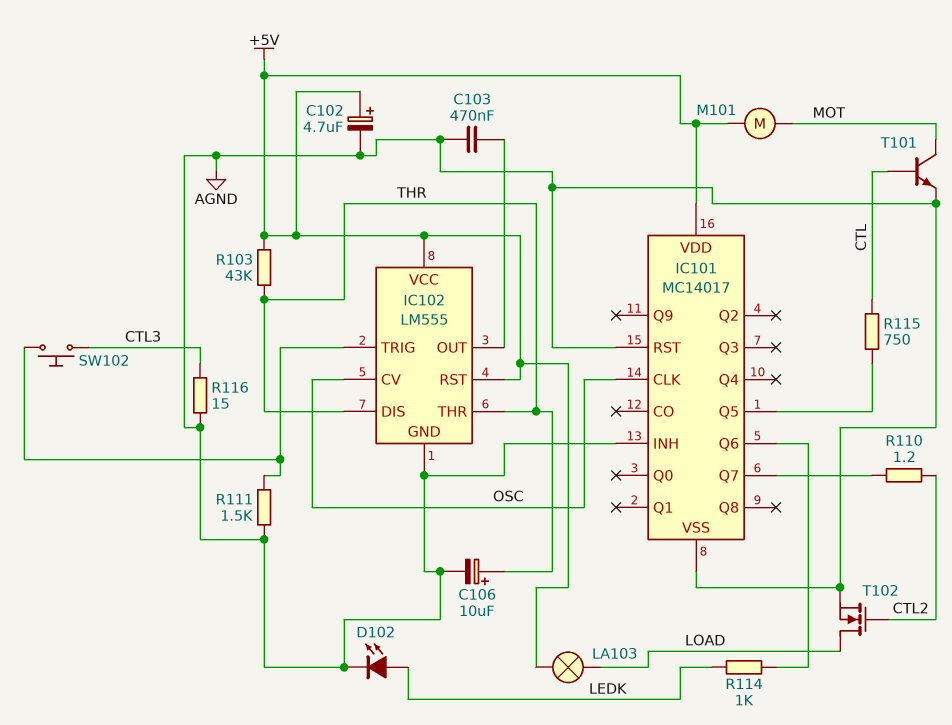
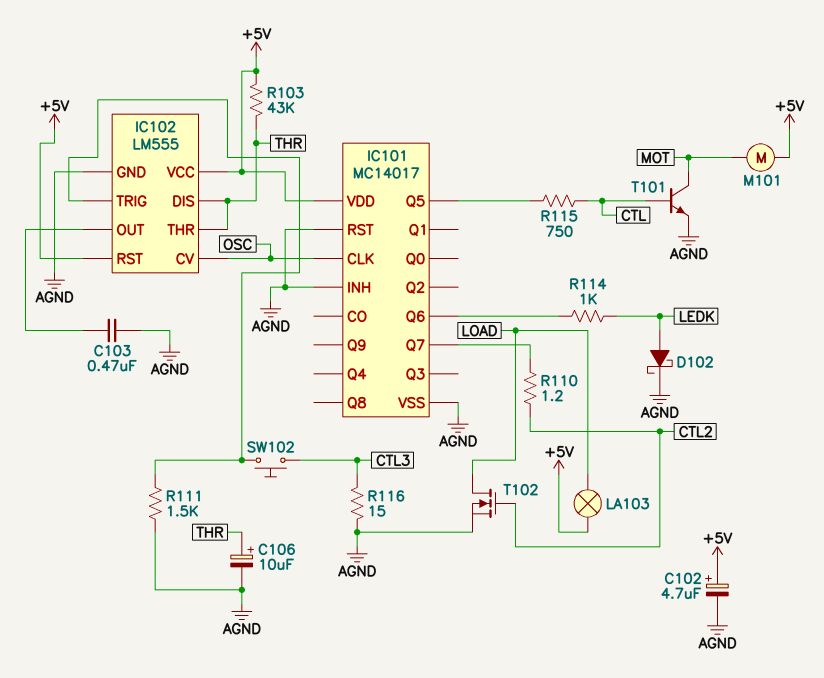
D102: LED (A LEDK, K AGND) -> schottky (A LEDK, K AGND)

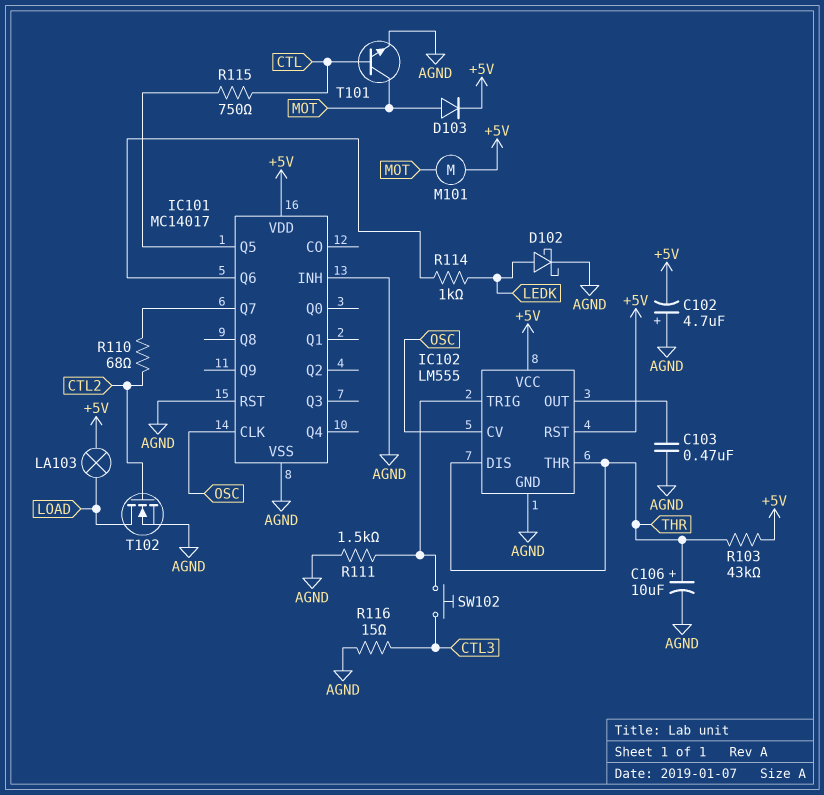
C102: 4.7uF (plus +5V, minus AGND) -> 4.7uF (plus AGND, minus +5V)
D103: none -> diode (A MOT, K +5V)
R110: 1.2 (CTL2, IC101/Q7) -> 68 (CTL2, IC101/Q7)

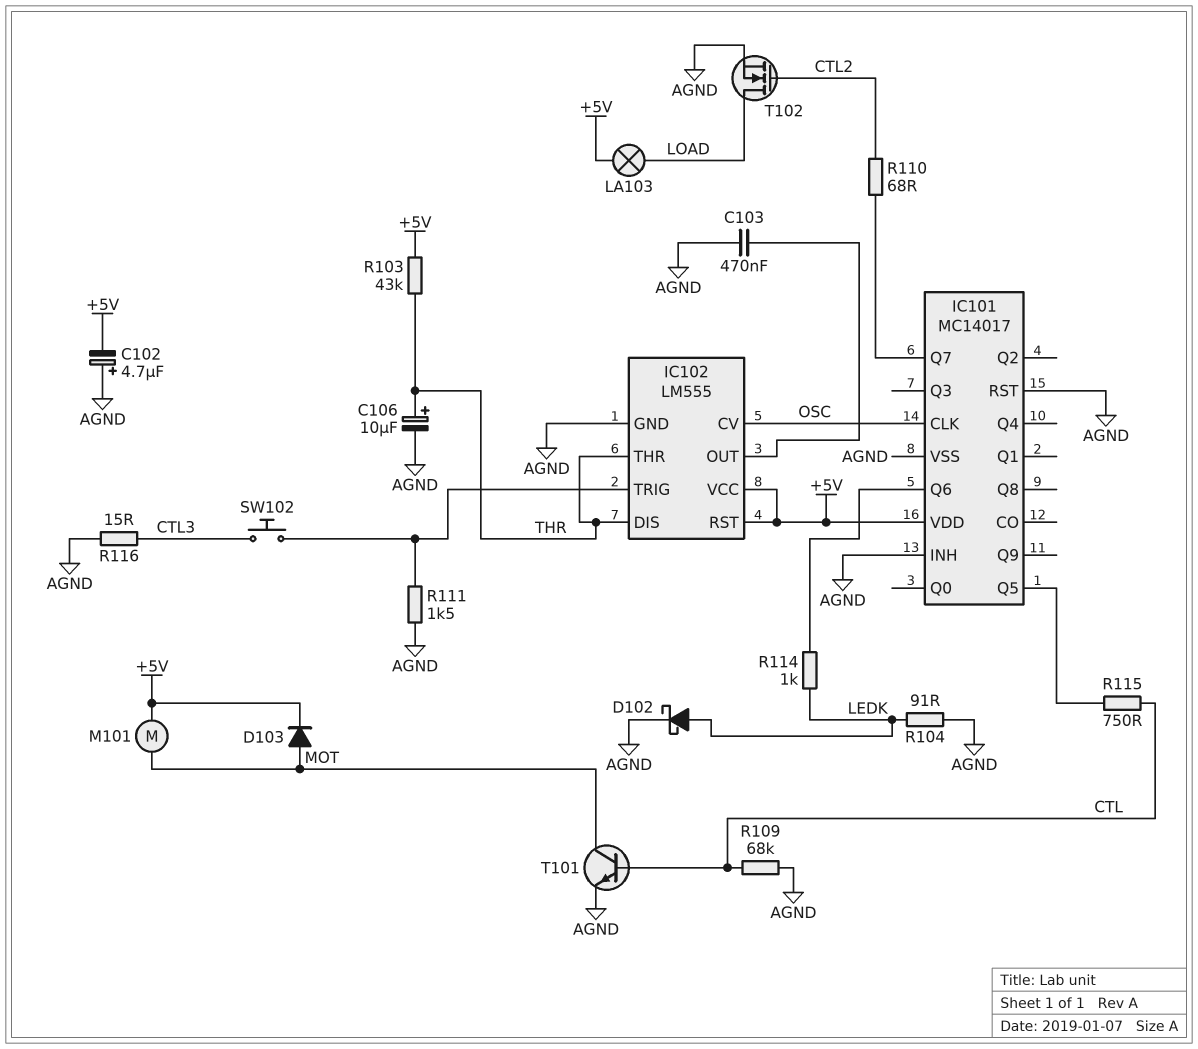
R104: none -> 91 (AGND, LEDK)
R109: none -> 68k (AGND, CTL)

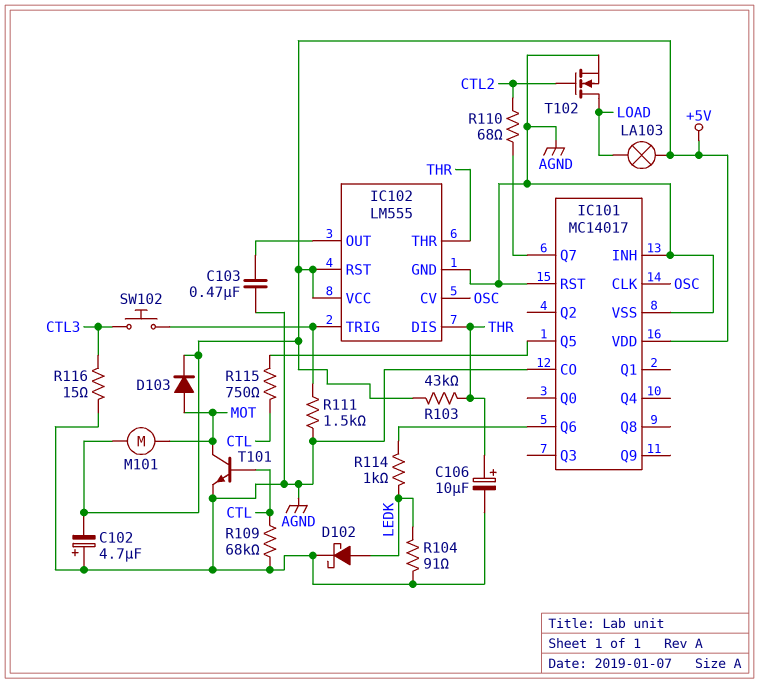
IC101 pin CO: none -> AGND

